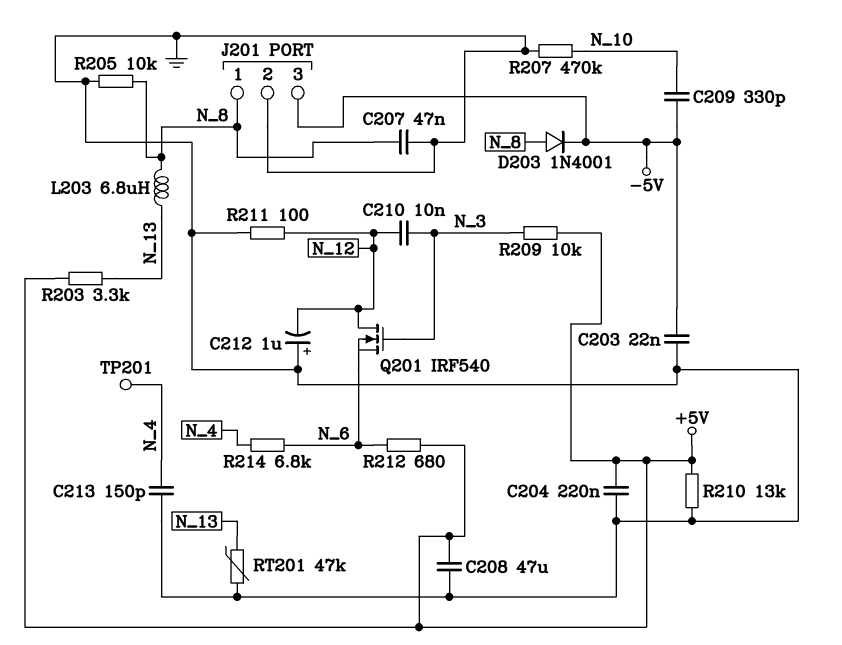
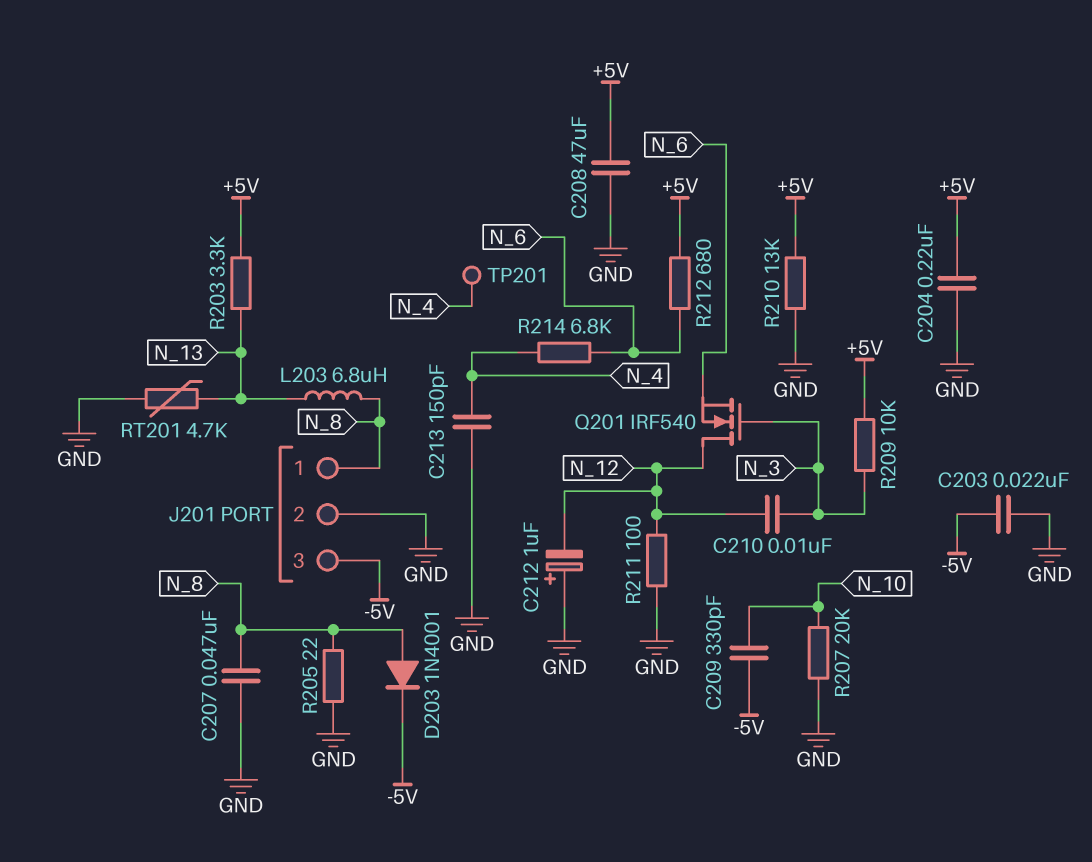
R205: 10k (GND, N_8) -> 22 (GND, N_8)
R207: 470k (GND, N_10) -> 20k (GND, N_10)
RT201: 47k (GND, N_13) -> 4.7k (GND, N_13)

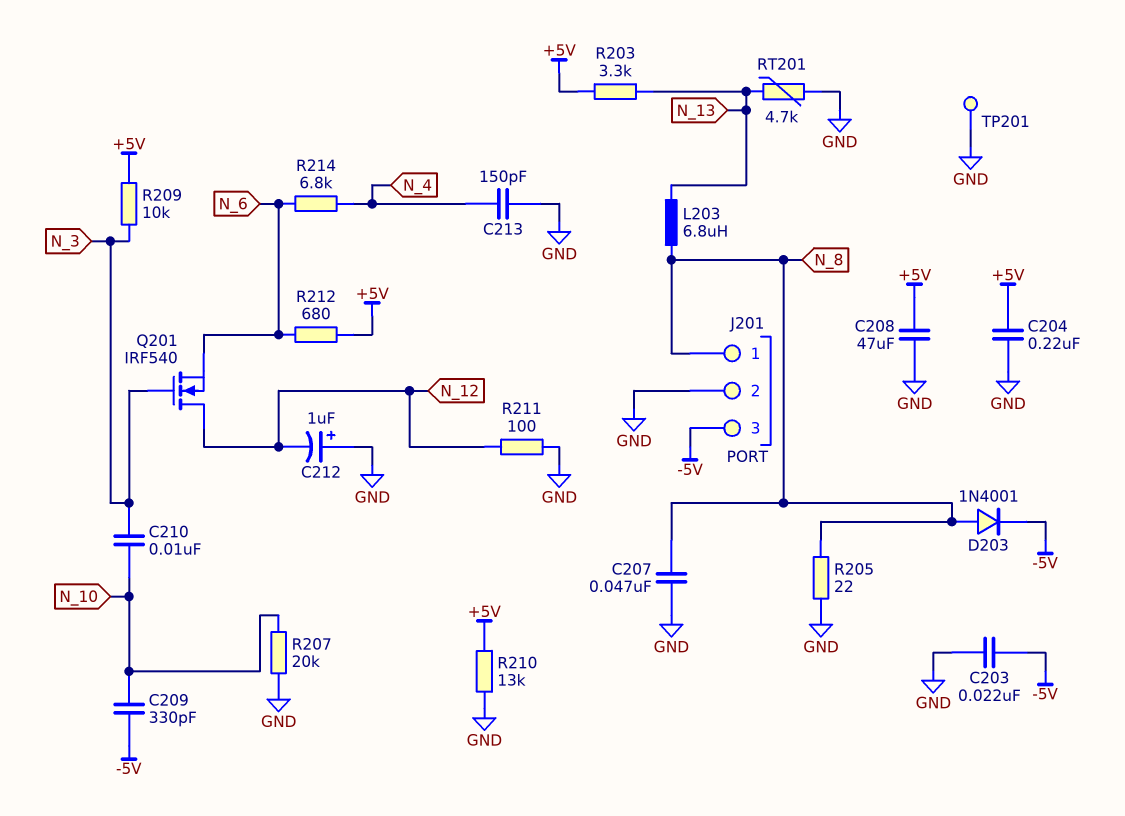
C210: 10nF (N_3, N_12) -> 10nF (N_3, N_10)
TP201: test point (N_4) -> test point (GND)

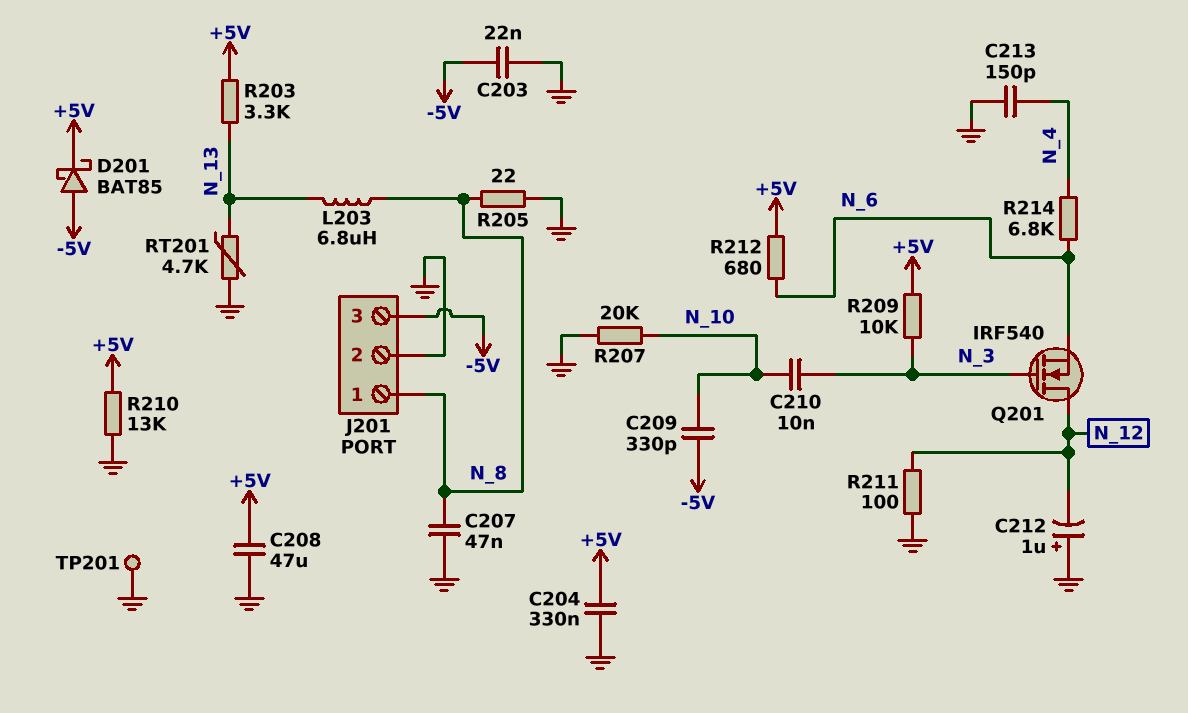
C204: 220nF (+5V, GND) -> 330nF (+5V, GND)
D201: none -> schottky BAT85 (A -5V, K +5V)
D203: diode 1N4001 (A N_8, K -5V) -> none

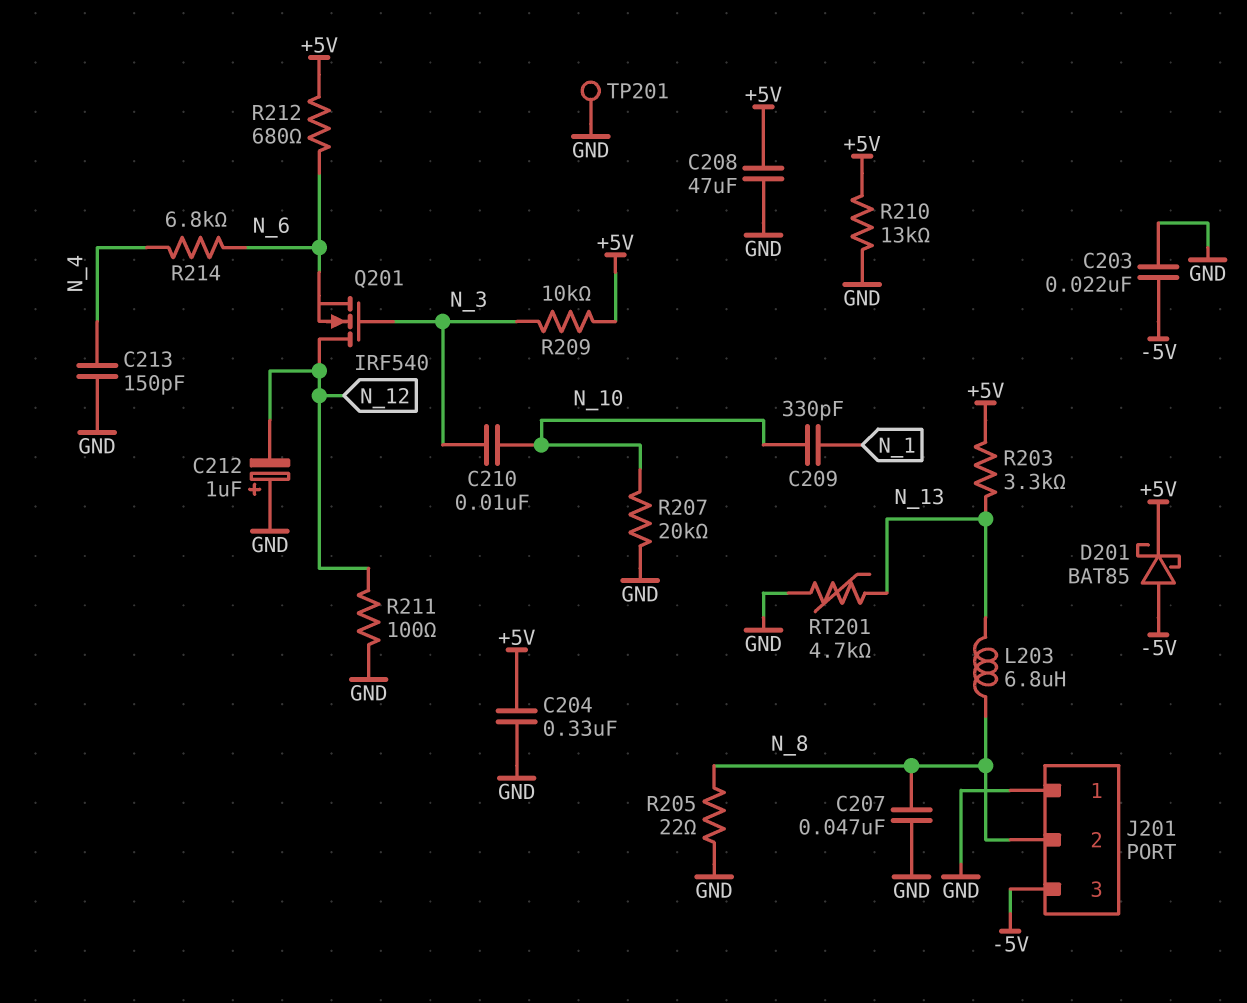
C209: 330pF (-5V, N_10) -> 330pF (N_1, N_10)
J201 pin 1: N_8 -> GND
J201 pin 2: GND -> N_8

